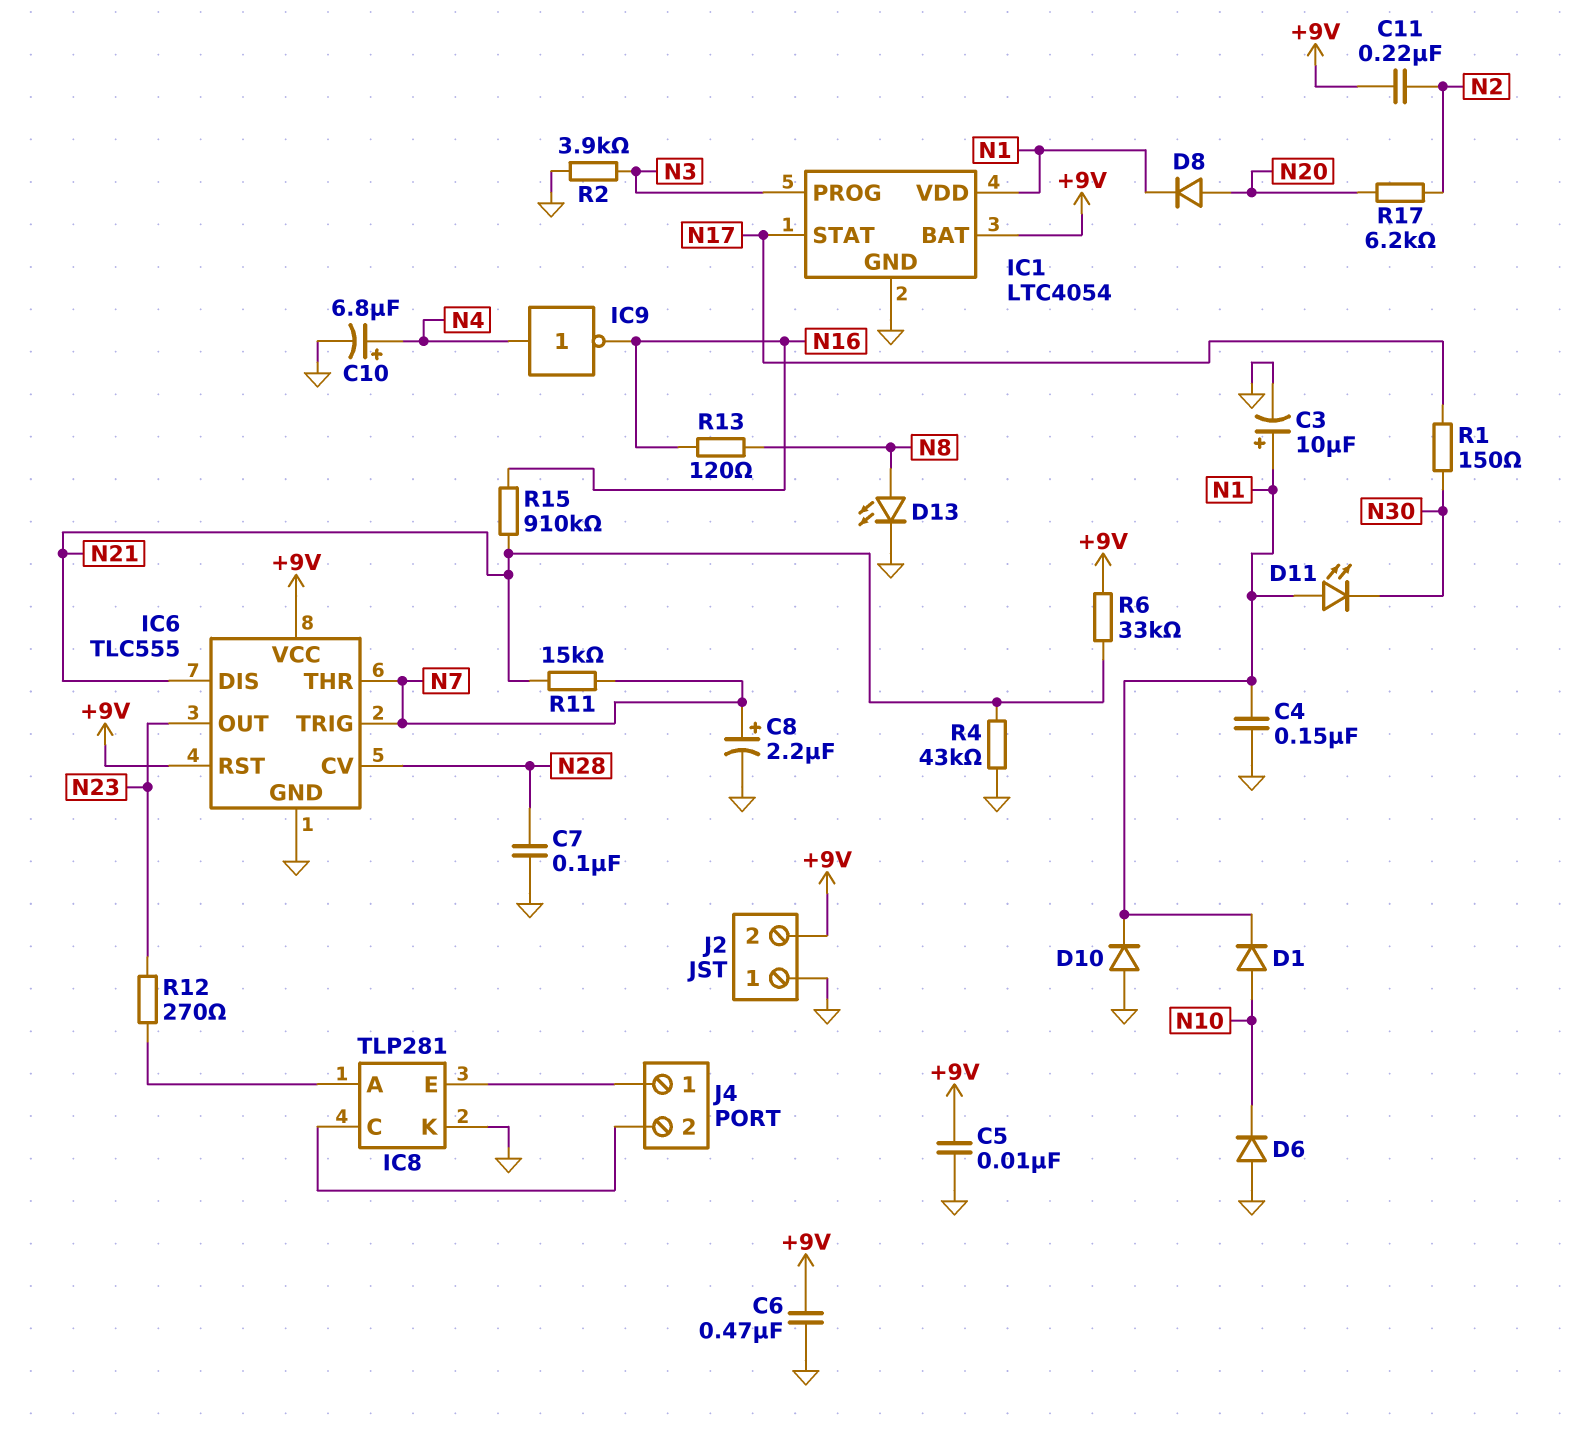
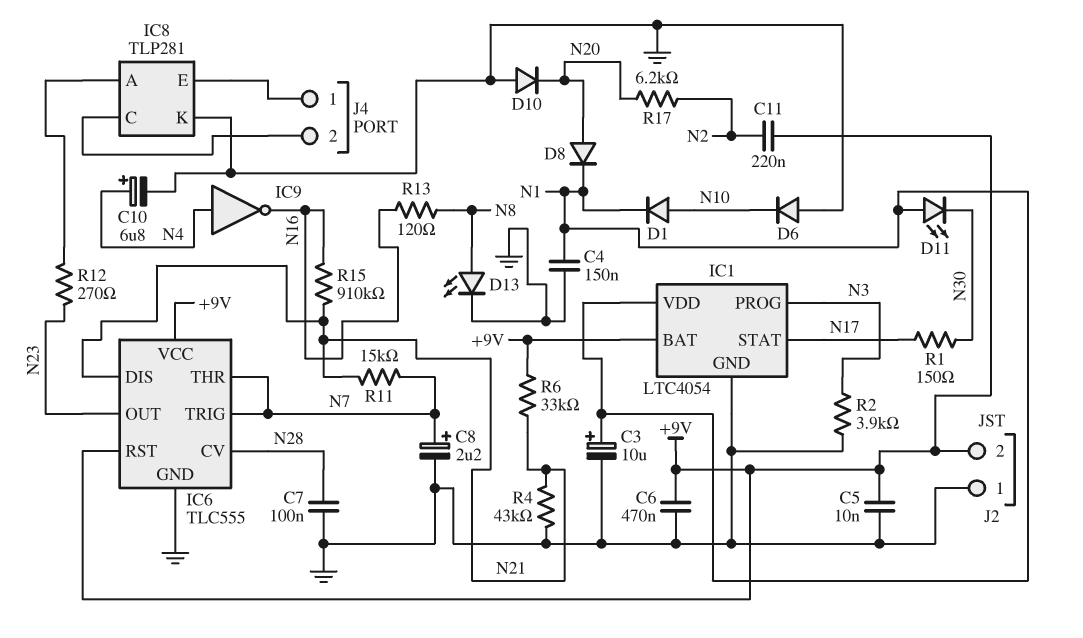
D10: diode (A GND, K N1) -> diode (A GND, K N20)

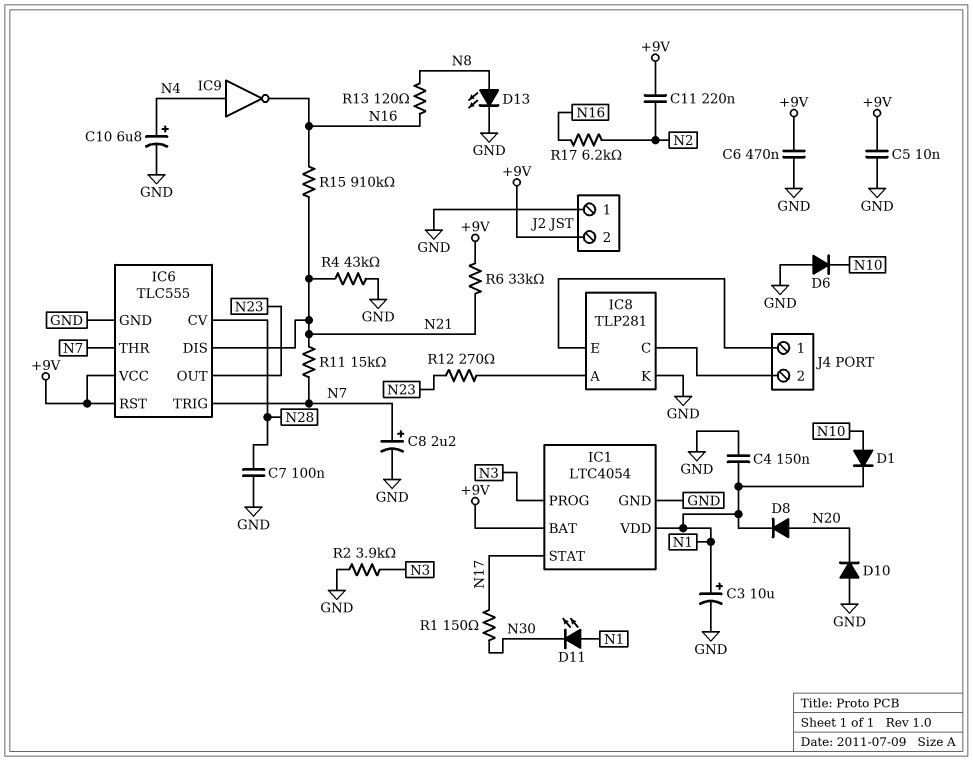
R17: 6.2k (N2, N20) -> 6.2k (N2, N16)

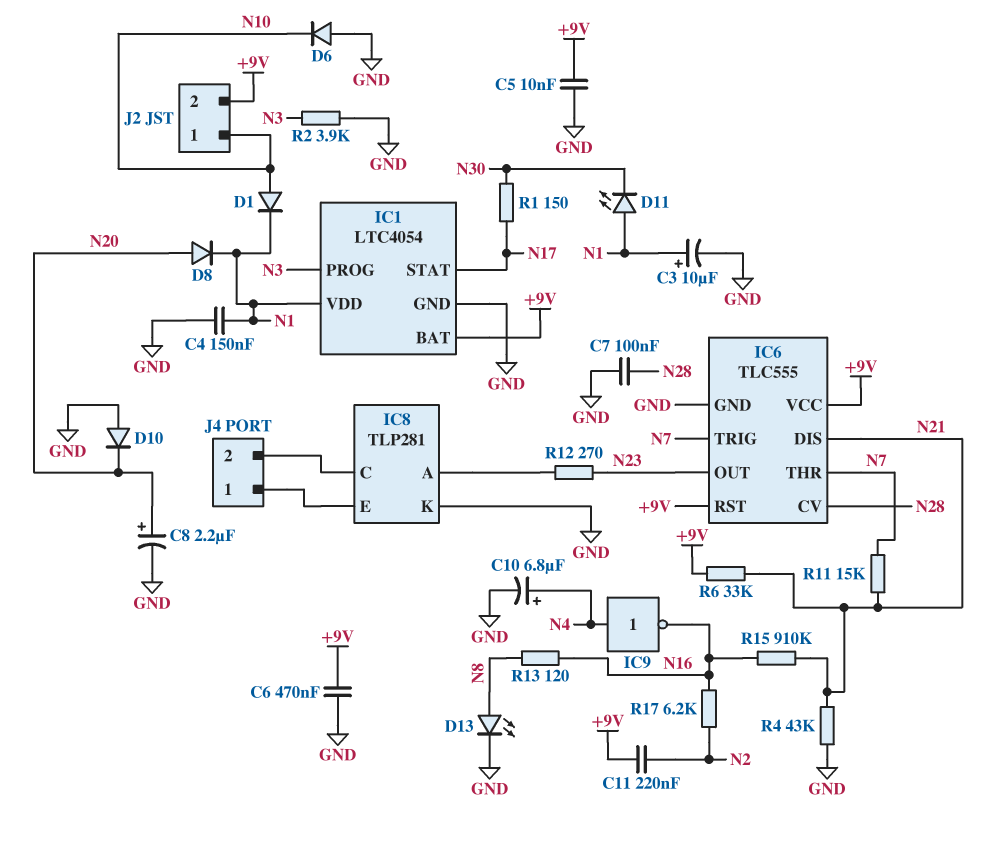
C8: 2.2uF (plus N7, minus GND) -> 2.2uF (plus N20, minus GND)
J2 pin 1: GND -> N10

